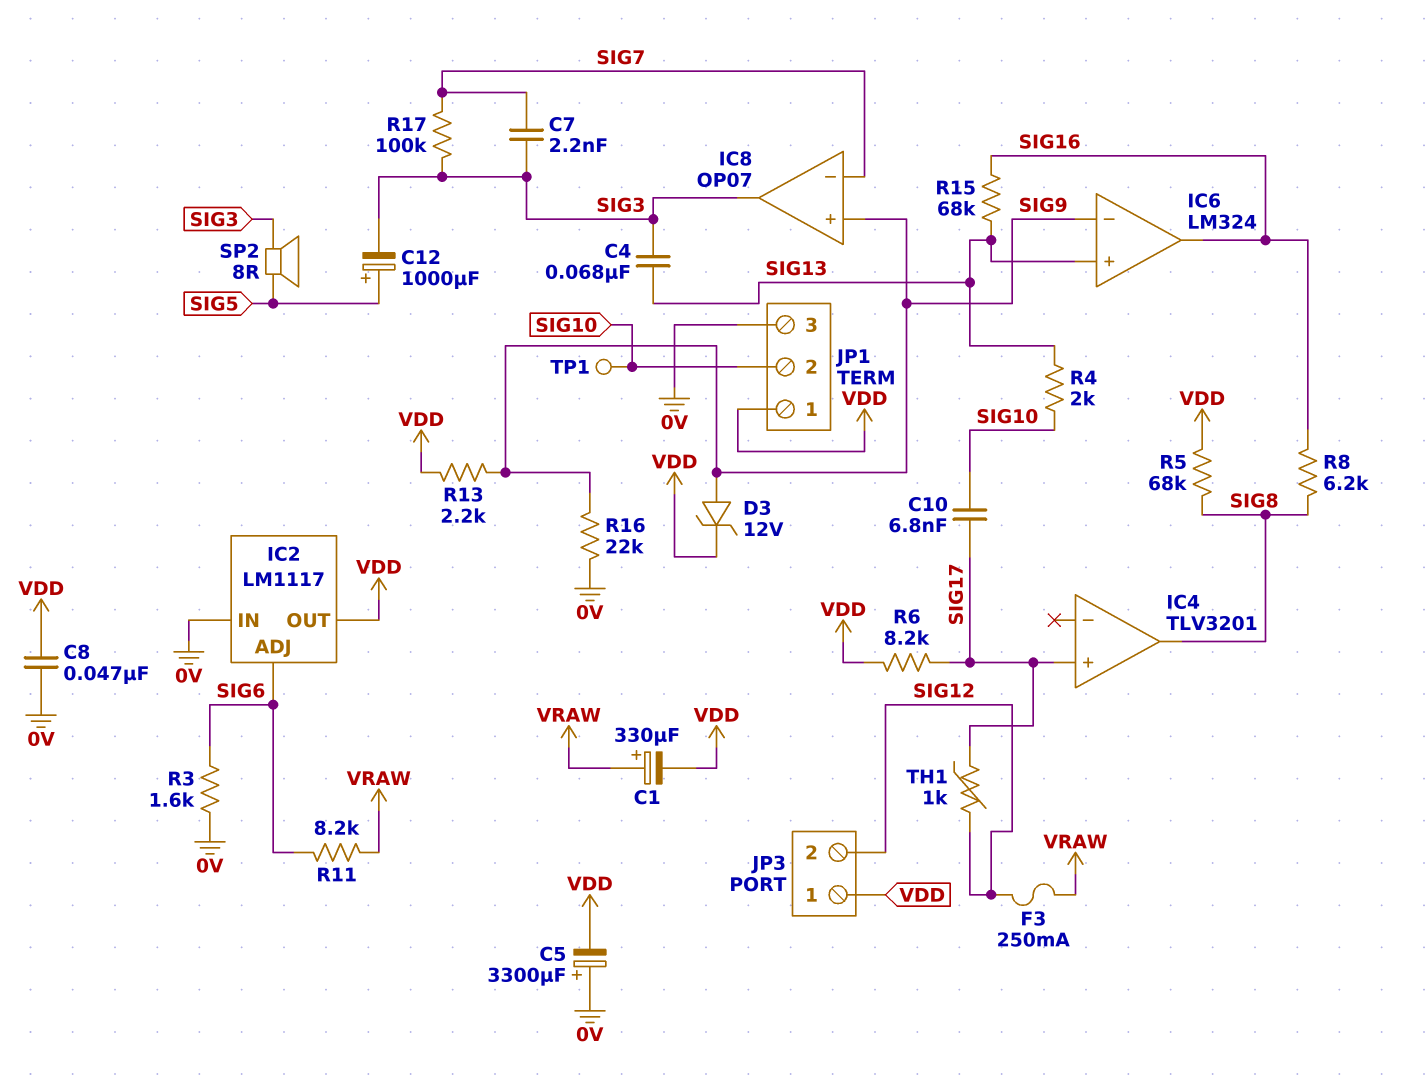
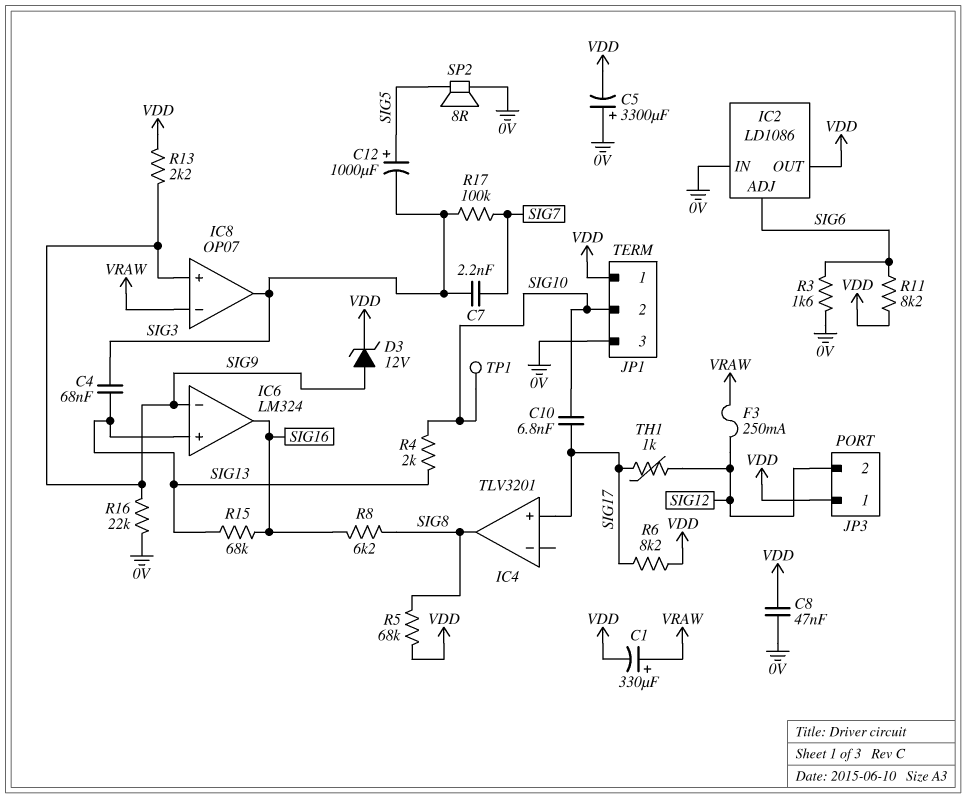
IC2: LM1117 -> LD1086
IC8 pin in-: SIG7 -> VRAW
R11: 8.2k (SIG6, VRAW) -> 8.2k (SIG6, VDD)
SP2: speaker 8R (SIG3, SIG5) -> speaker 8R (0V, SIG5)

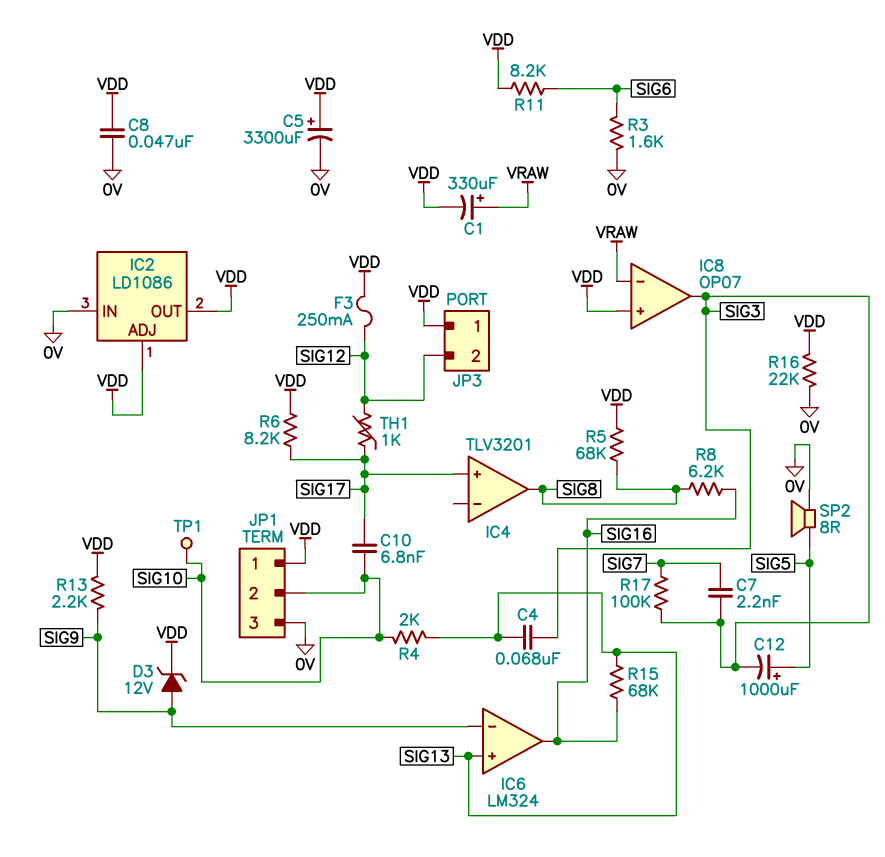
C5: 3300uF (plus 0V, minus VDD) -> 3300uF (plus VDD, minus 0V)
F3: 250mA (SIG12, VRAW) -> 250mA (SIG12, VDD)
IC2 pin ADJ: SIG6 -> VDD
IC8 pin in+: SIG9 -> VDD
R16: 22k (0V, SIG9) -> 22k (0V, VDD)

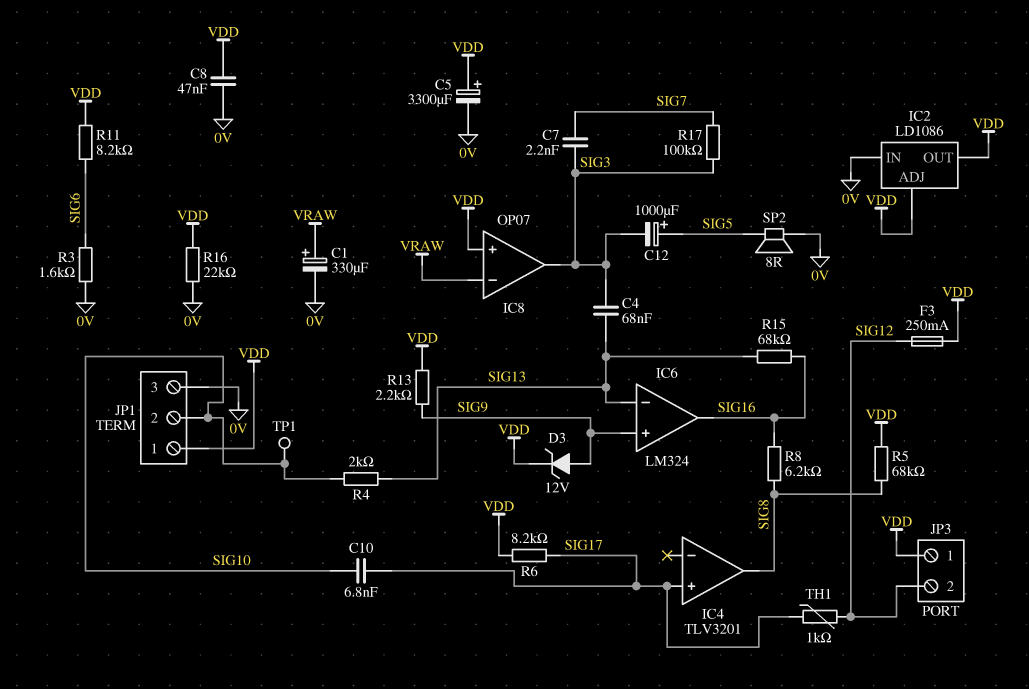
C1: 330uF (plus VRAW, minus VDD) -> 330uF (plus VRAW, minus 0V)
IC6 pin in+: SIG13 -> SIG9
IC6 pin in-: SIG9 -> SIG13

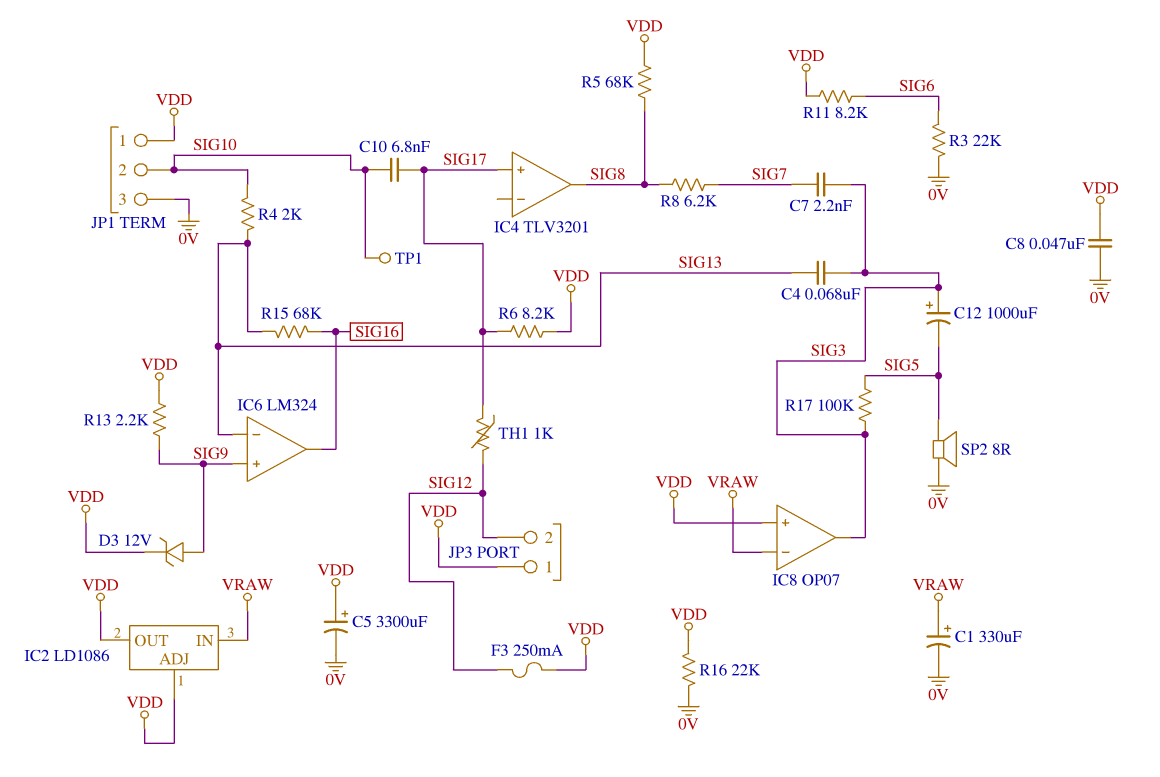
C12: 1000uF (plus SIG5, minus SIG3) -> 1000uF (plus SIG3, minus SIG5)
IC2 pin IN: 0V -> VRAW
R3: 1.6k (0V, SIG6) -> 22k (0V, SIG6)
R8: 6.2k (SIG8, SIG16) -> 6.2k (SIG7, SIG8)
R17: 100k (SIG3, SIG7) -> 100k (SIG3, SIG5)

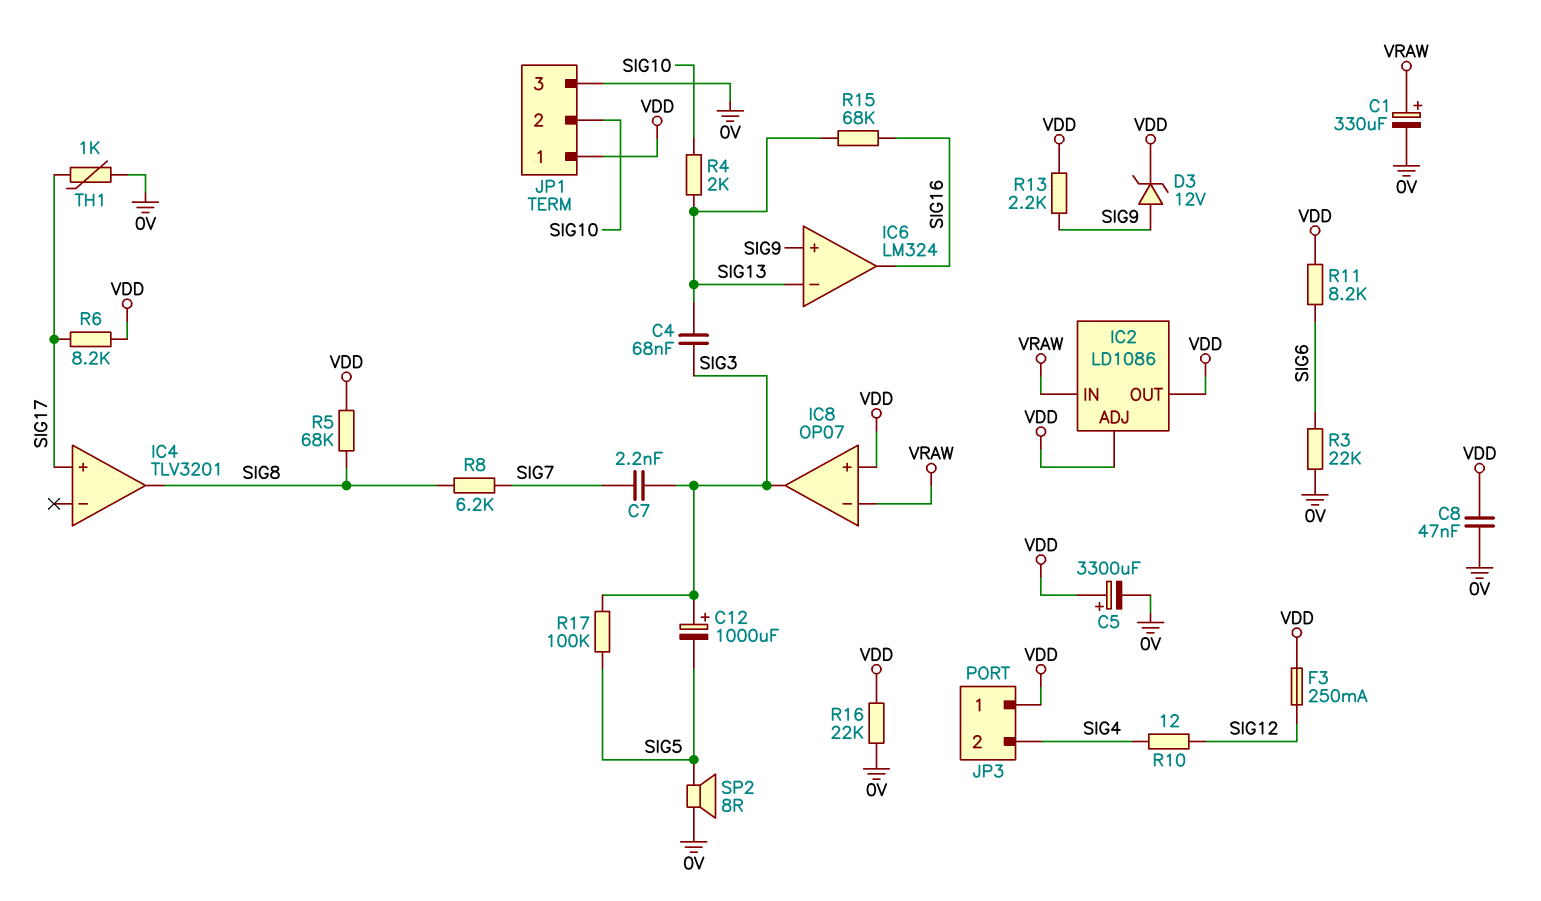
C10: 6.8nF (SIG10, SIG17) -> none
JP3 pin 2: SIG12 -> SIG4
R10: none -> 12 (SIG4, SIG12)
TH1: 1k (SIG12, SIG17) -> 1k (0V, SIG17)
TP1: test point (SIG10) -> none

